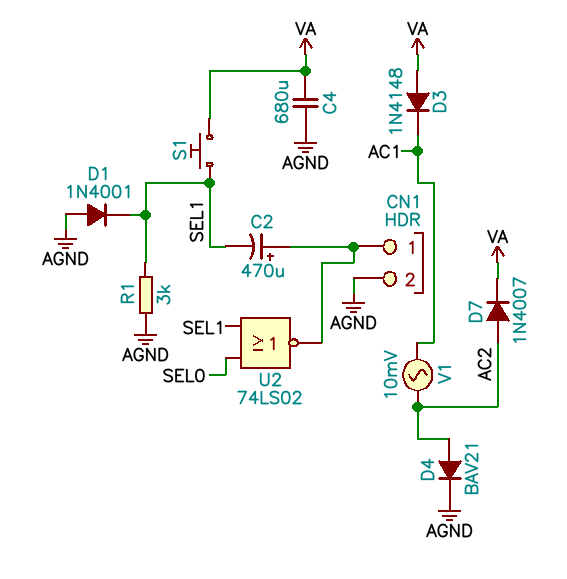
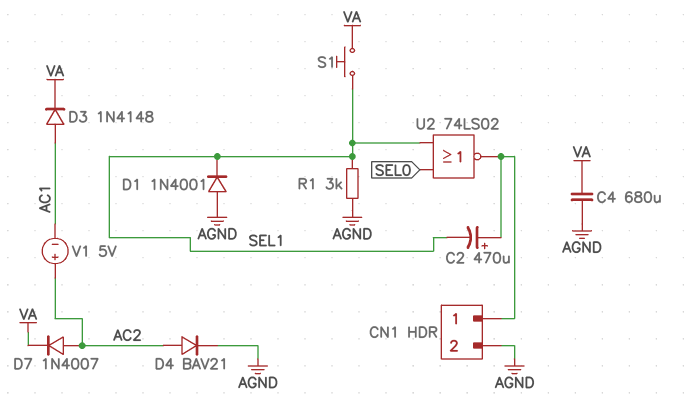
D3: diode 1N4148 (A VA, K AC1) -> diode 1N4148 (A AC1, K VA)
V1: AC 10mV (AC1, AC2) -> 5V (plus AC2, minus AC1)

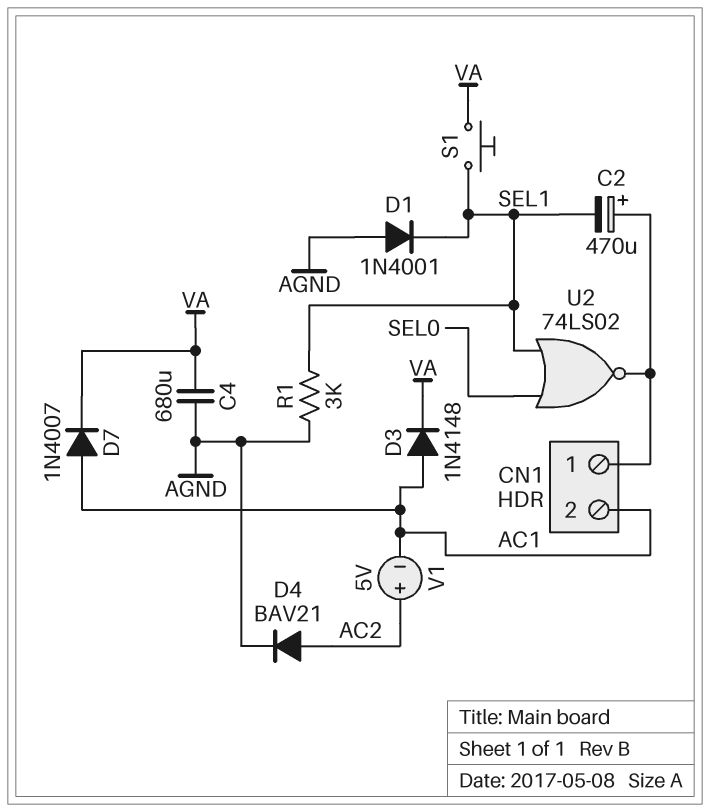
CN1 pin 2: AGND -> AC1
D7: diode 1N4007 (A AC2, K VA) -> diode 1N4007 (A AC1, K VA)

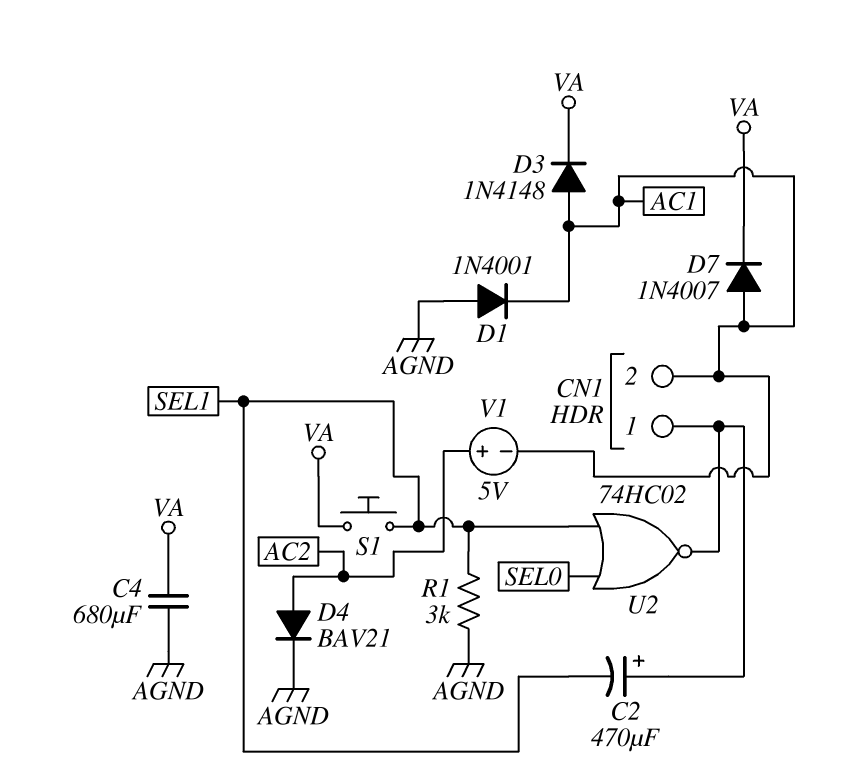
D1: diode 1N4001 (A AGND, K SEL1) -> diode 1N4001 (A AGND, K AC1)
U2: NOR 74LS02 (in SEL0, in SEL1, out CN1/1) -> NOR 74HC02 (in SEL0, in SEL1, out CN1/1)

